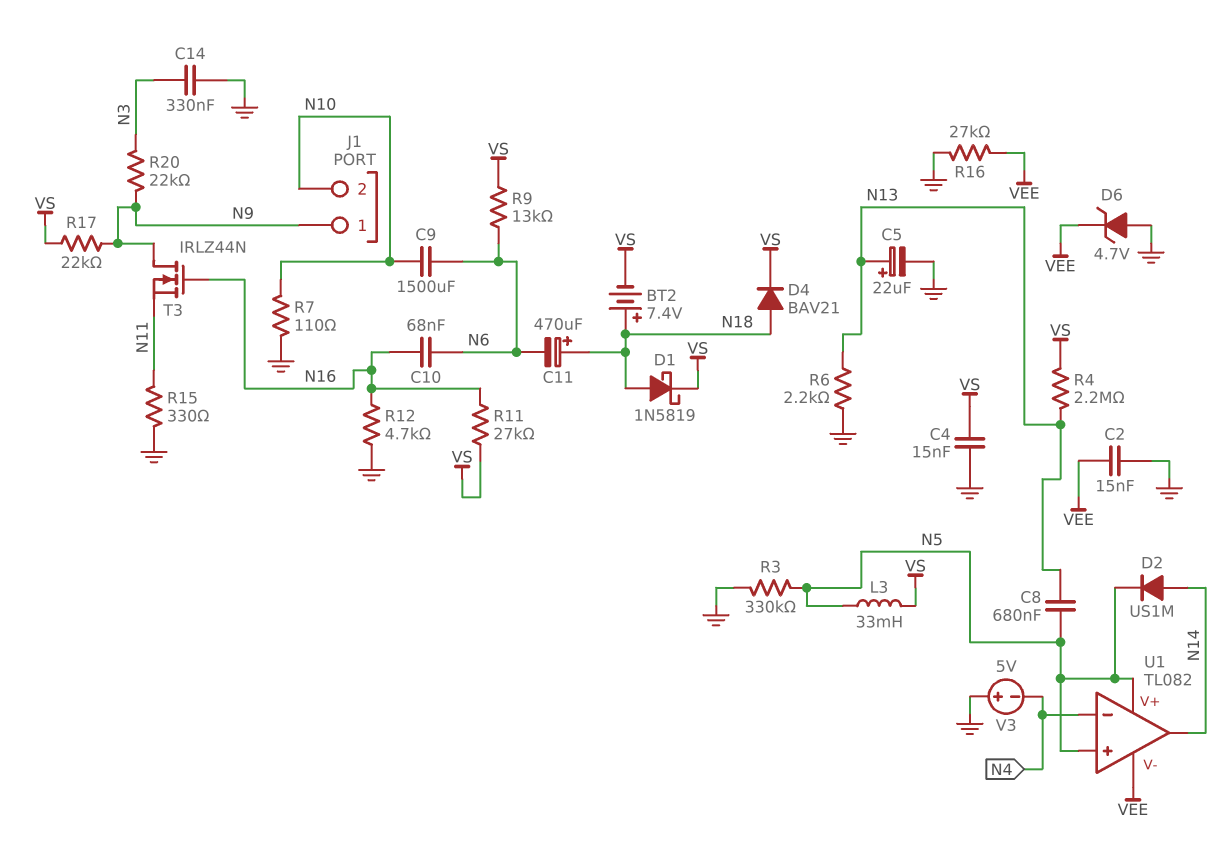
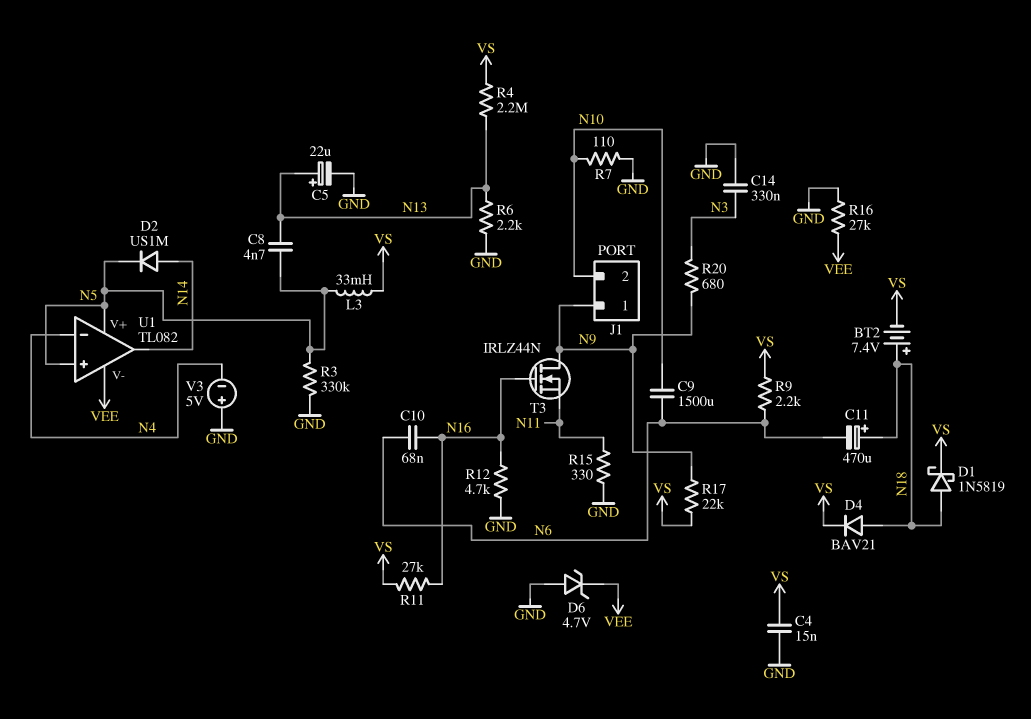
C2: 15nF (GND, VEE) -> none
C8: 680nF (N5, N13) -> 4.7nF (N5, N13)
R9: 13k (N6, VS) -> 2.2k (N6, VS)
R20: 22k (N3, N9) -> 680 (N3, N9)

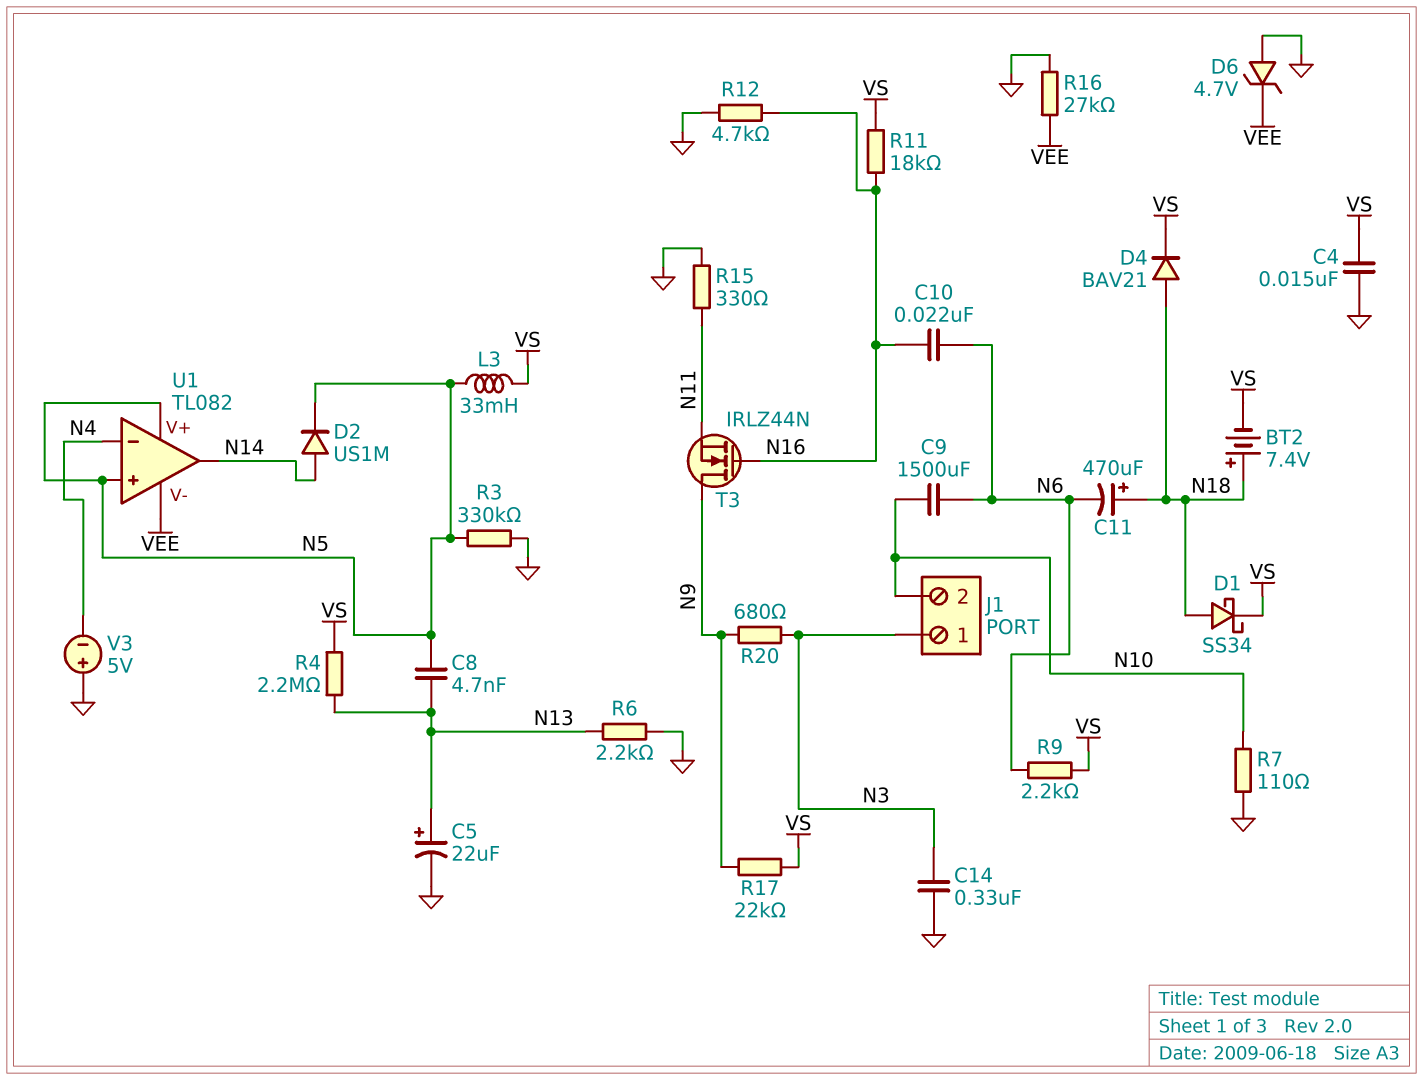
C10: 68nF (N6, N16) -> 22nF (N6, N16)
D1: schottky 1N5819 (A N18, K VS) -> schottky SS34 (A N18, K VS)
J1 pin 1: N9 -> N3
R11: 27k (N16, VS) -> 18k (N16, VS)

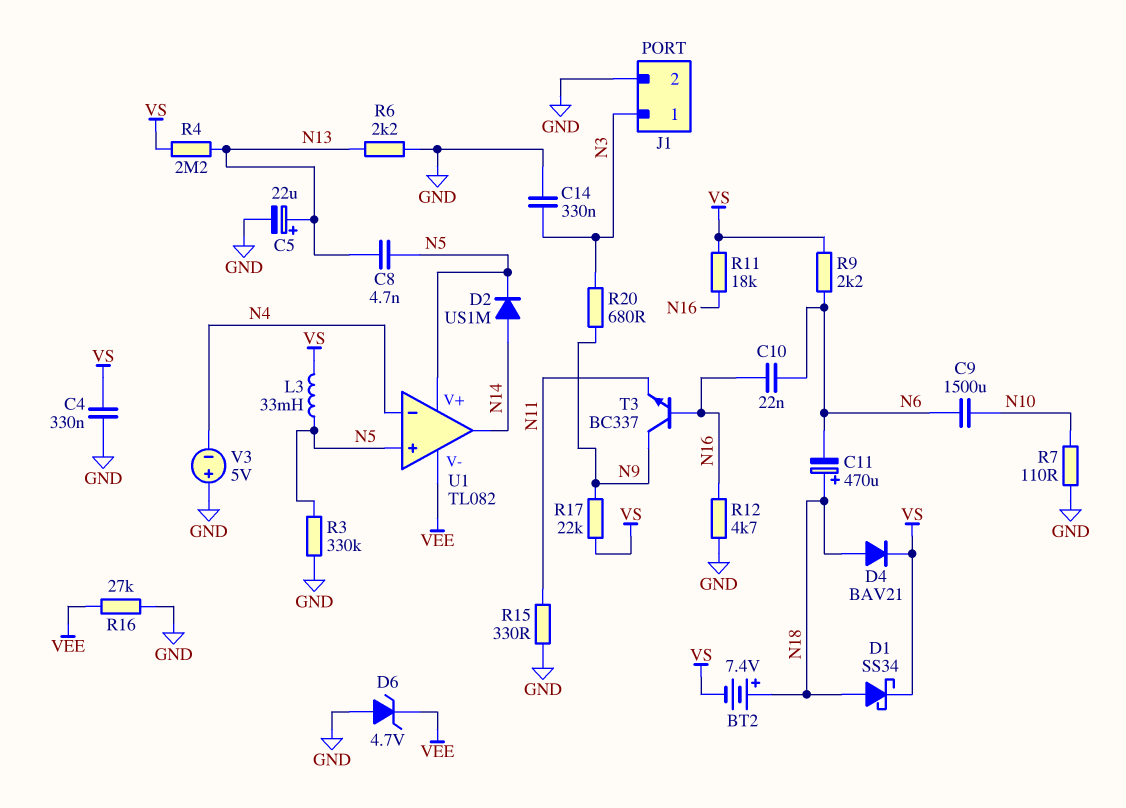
C4: 15nF (GND, VS) -> 330nF (GND, VS)
J1 pin 2: N10 -> GND
T3: NMOS IRLZ44N (G N16, D N9, S N11) -> NPN BC337 (B N16, C N9, E N11)

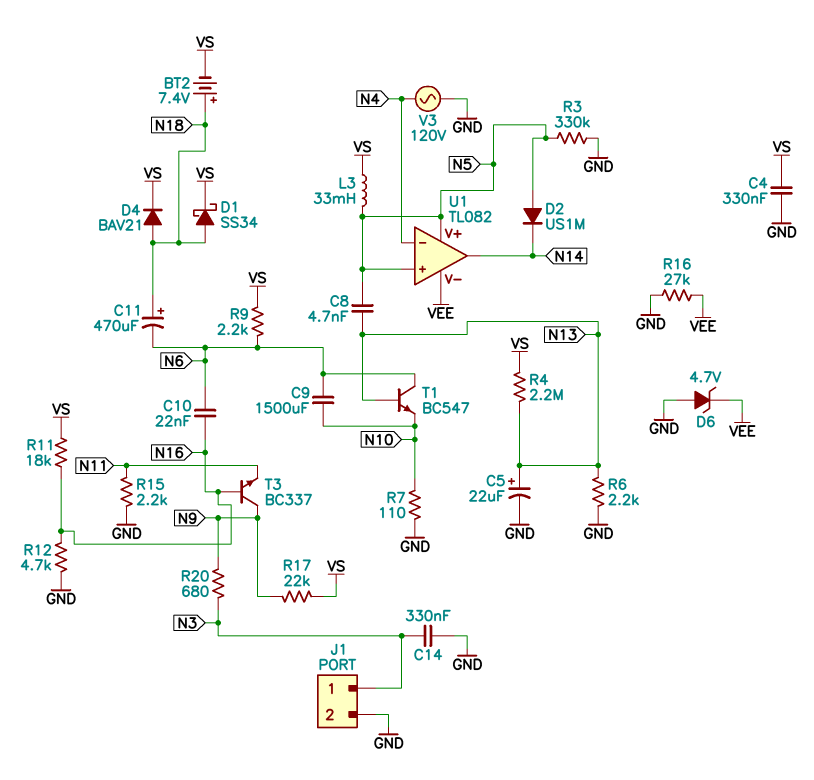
D2: diode US1M (A N14, K N5) -> diode US1M (A N5, K N14)
R15: 330 (GND, N11) -> 2.2k (GND, N11)
T1: none -> NPN BC547 (B N13, C N6, E N10)
V3: 5V (plus GND, minus N4) -> AC 120V (GND, N4)

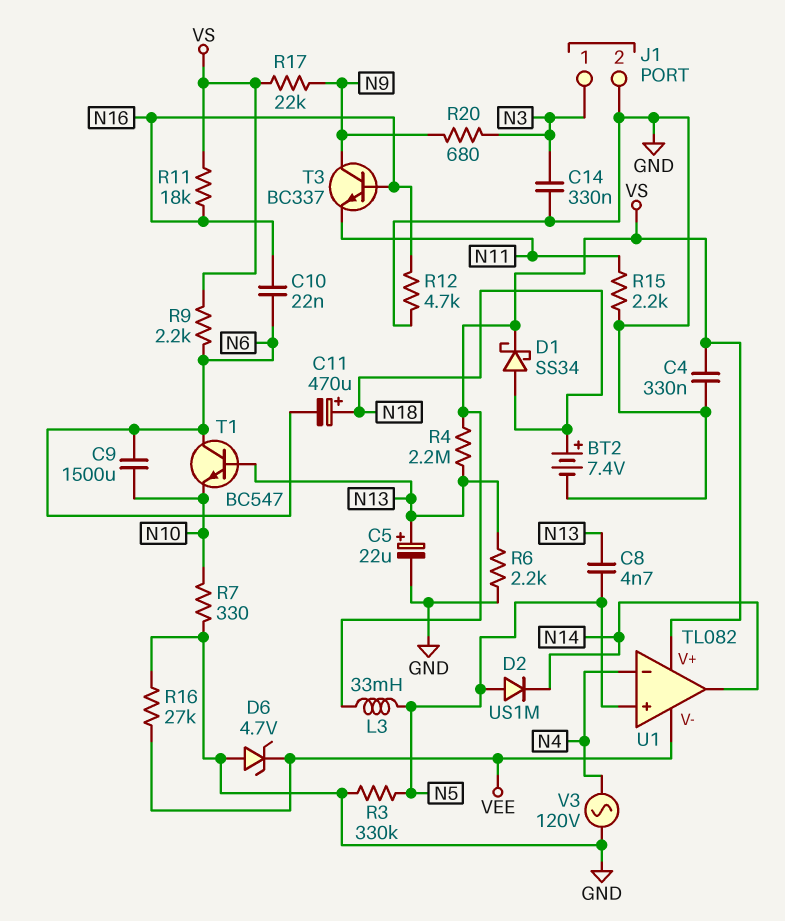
BT2: 7.4V (plus N18, minus VS) -> 7.4V (plus N18, minus GND)
D4: diode BAV21 (A N18, K VS) -> none
R7: 110 (GND, N10) -> 330 (GND, N10)
U1 pin V+: N5 -> VS

